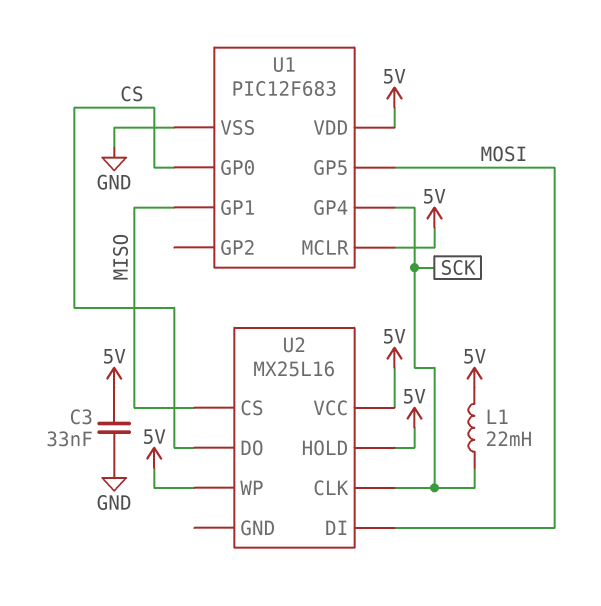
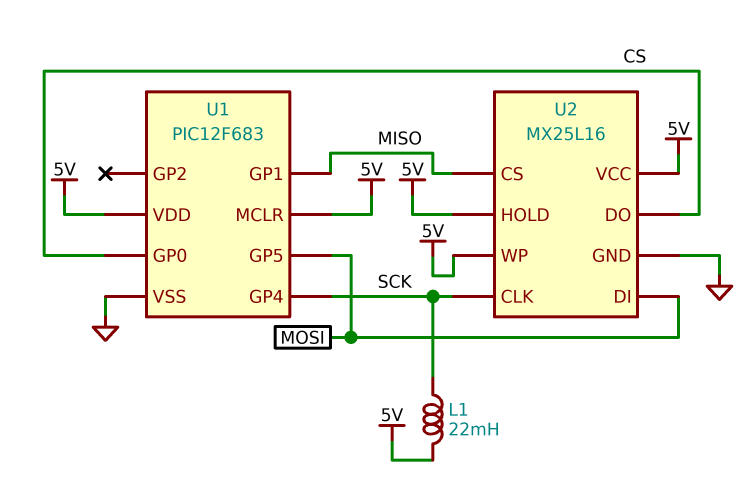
C3: 33nF (5V, GND) -> none
U2 pin GND: none -> GND

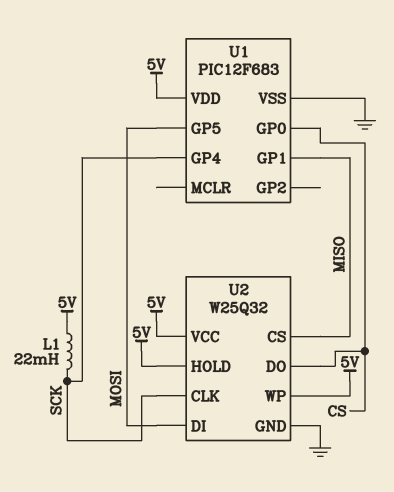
U1 pin MCLR: 5V -> none
U2: MX25L16 -> W25Q32

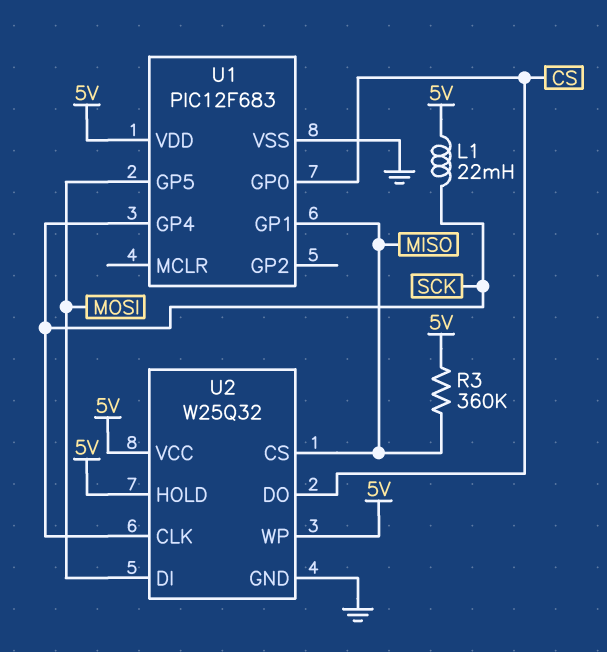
R3: none -> 360k (5V, MISO)

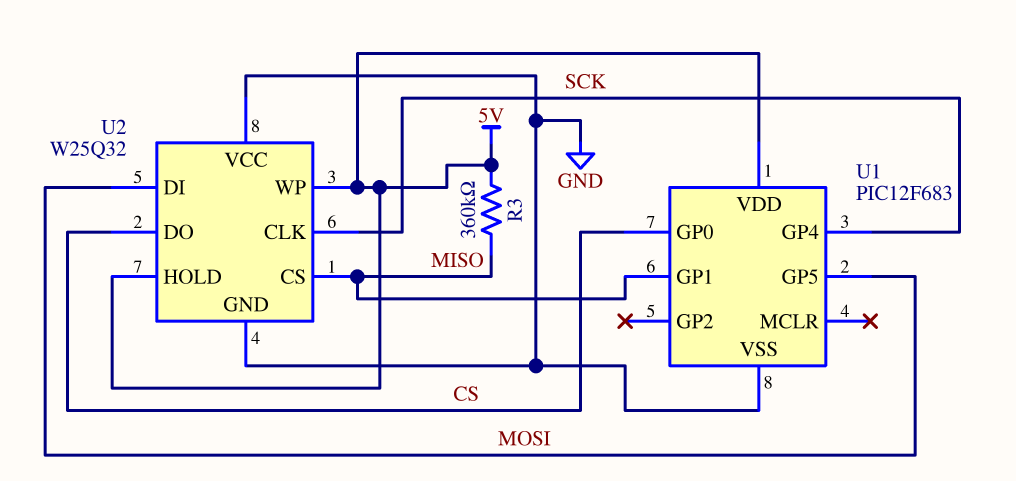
L1: 22mH (5V, SCK) -> none
U2 pin VCC: 5V -> GND

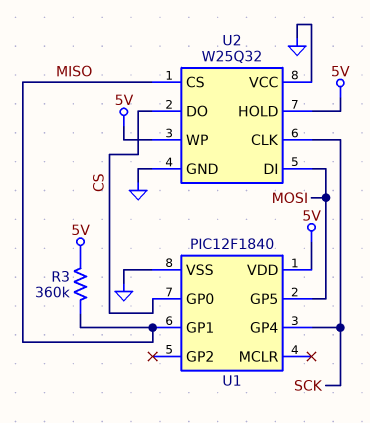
U1: PIC12F683 -> PIC12F1840

